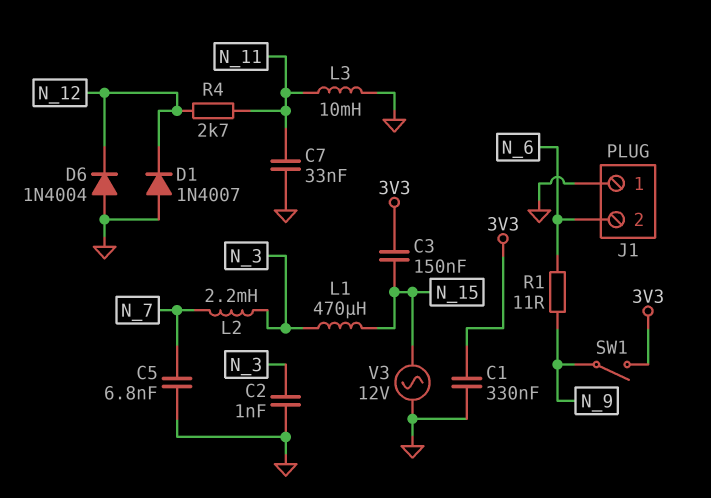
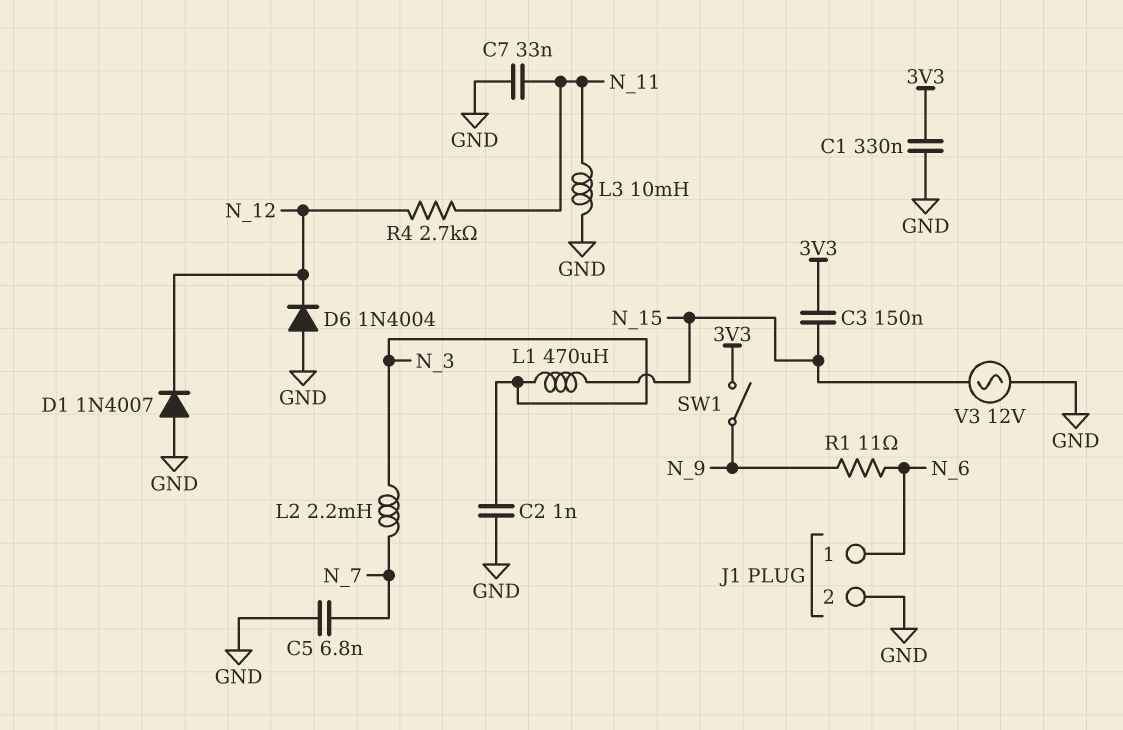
J1 pin 1: GND -> N_6
J1 pin 2: N_6 -> GND

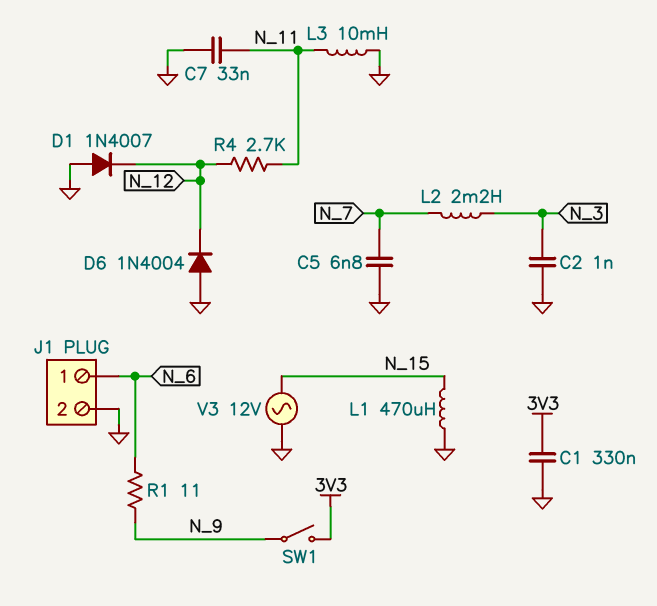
C3: 150nF (3V3, N_15) -> none
L1: 470uH (N_3, N_15) -> 470uH (GND, N_15)

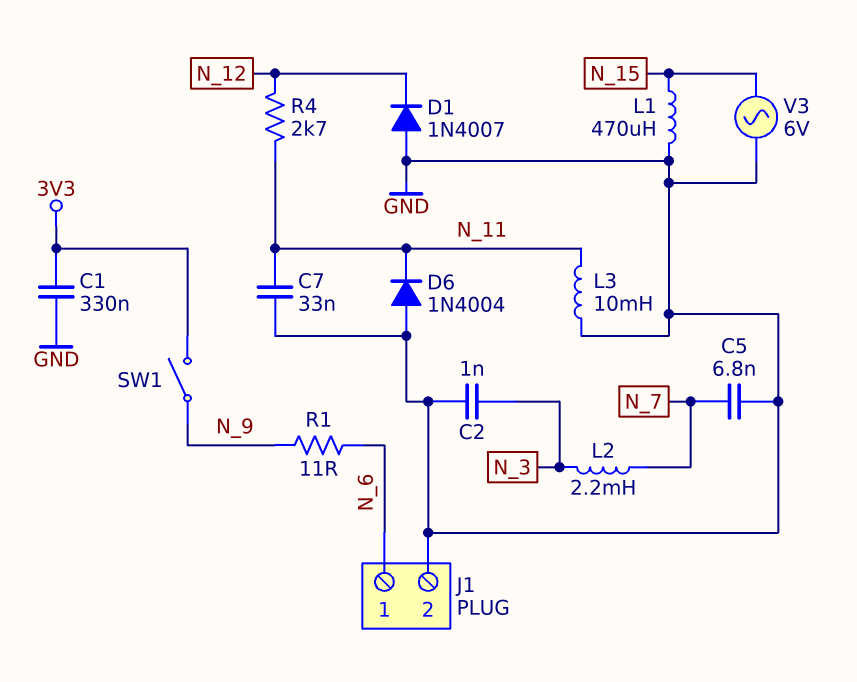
D6: diode 1N4004 (A GND, K N_12) -> diode 1N4004 (A GND, K N_11)
V3: AC 12V (GND, N_15) -> AC 6V (GND, N_15)

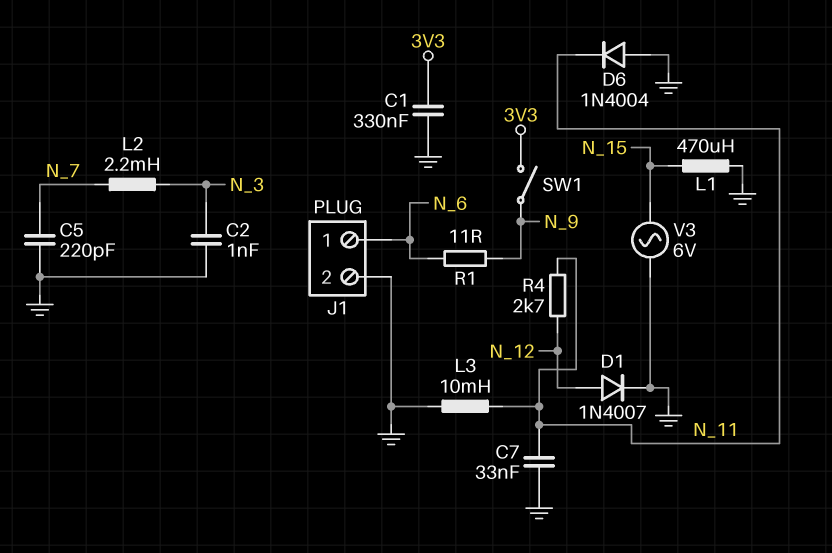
C5: 6.8nF (GND, N_7) -> 220pF (GND, N_7)
D1: diode 1N4007 (A GND, K N_12) -> diode 1N4007 (A N_12, K GND)

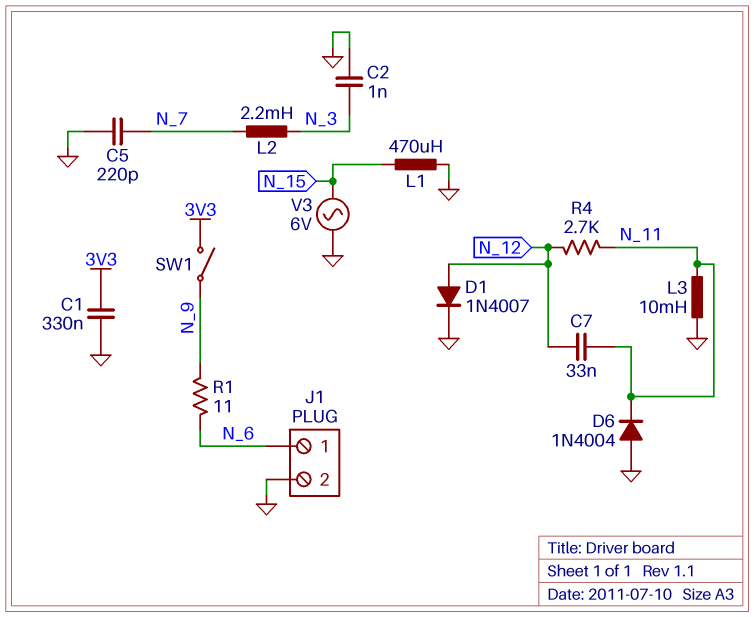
C7: 33nF (GND, N_11) -> 33nF (N_11, N_12)

